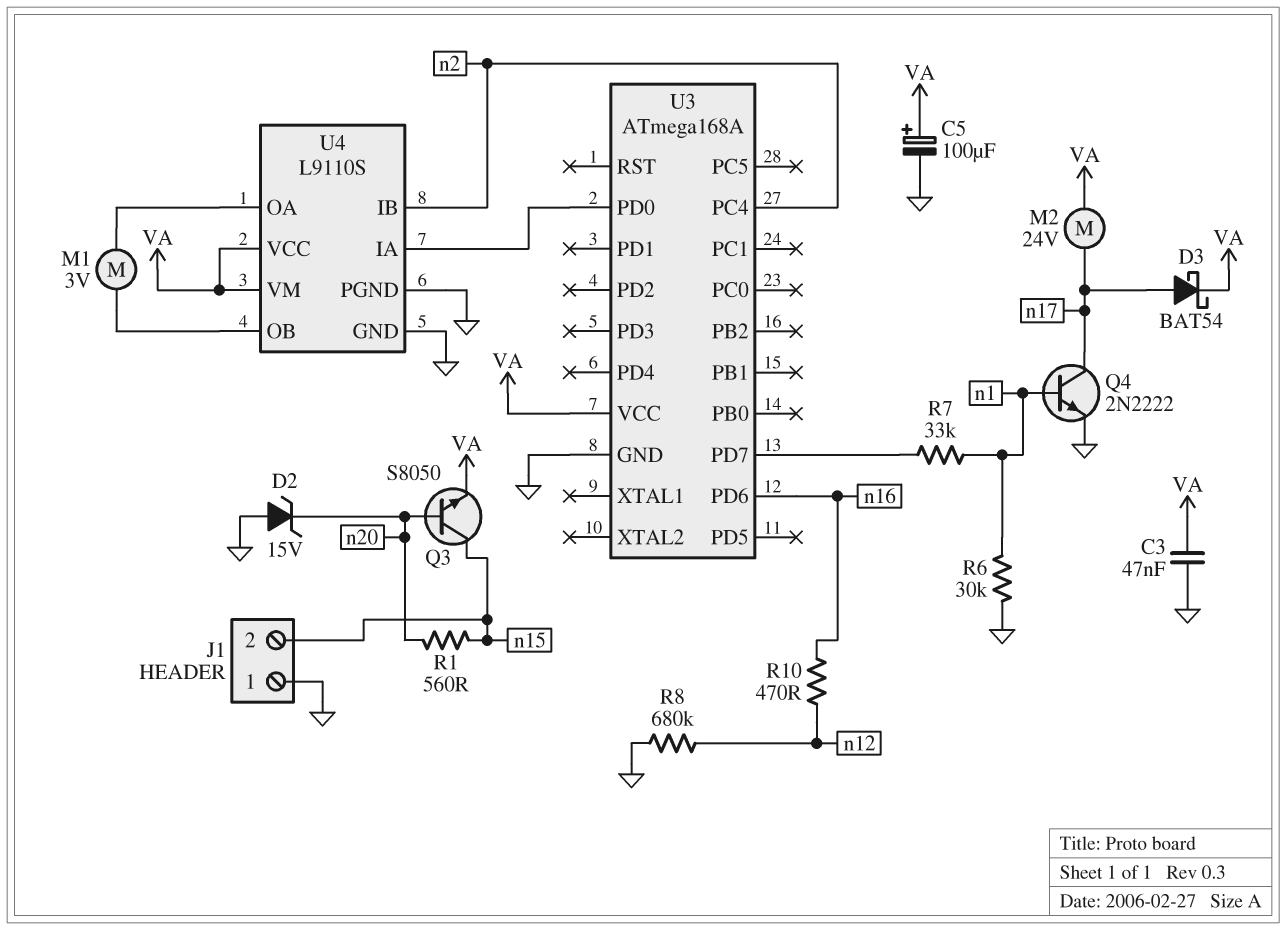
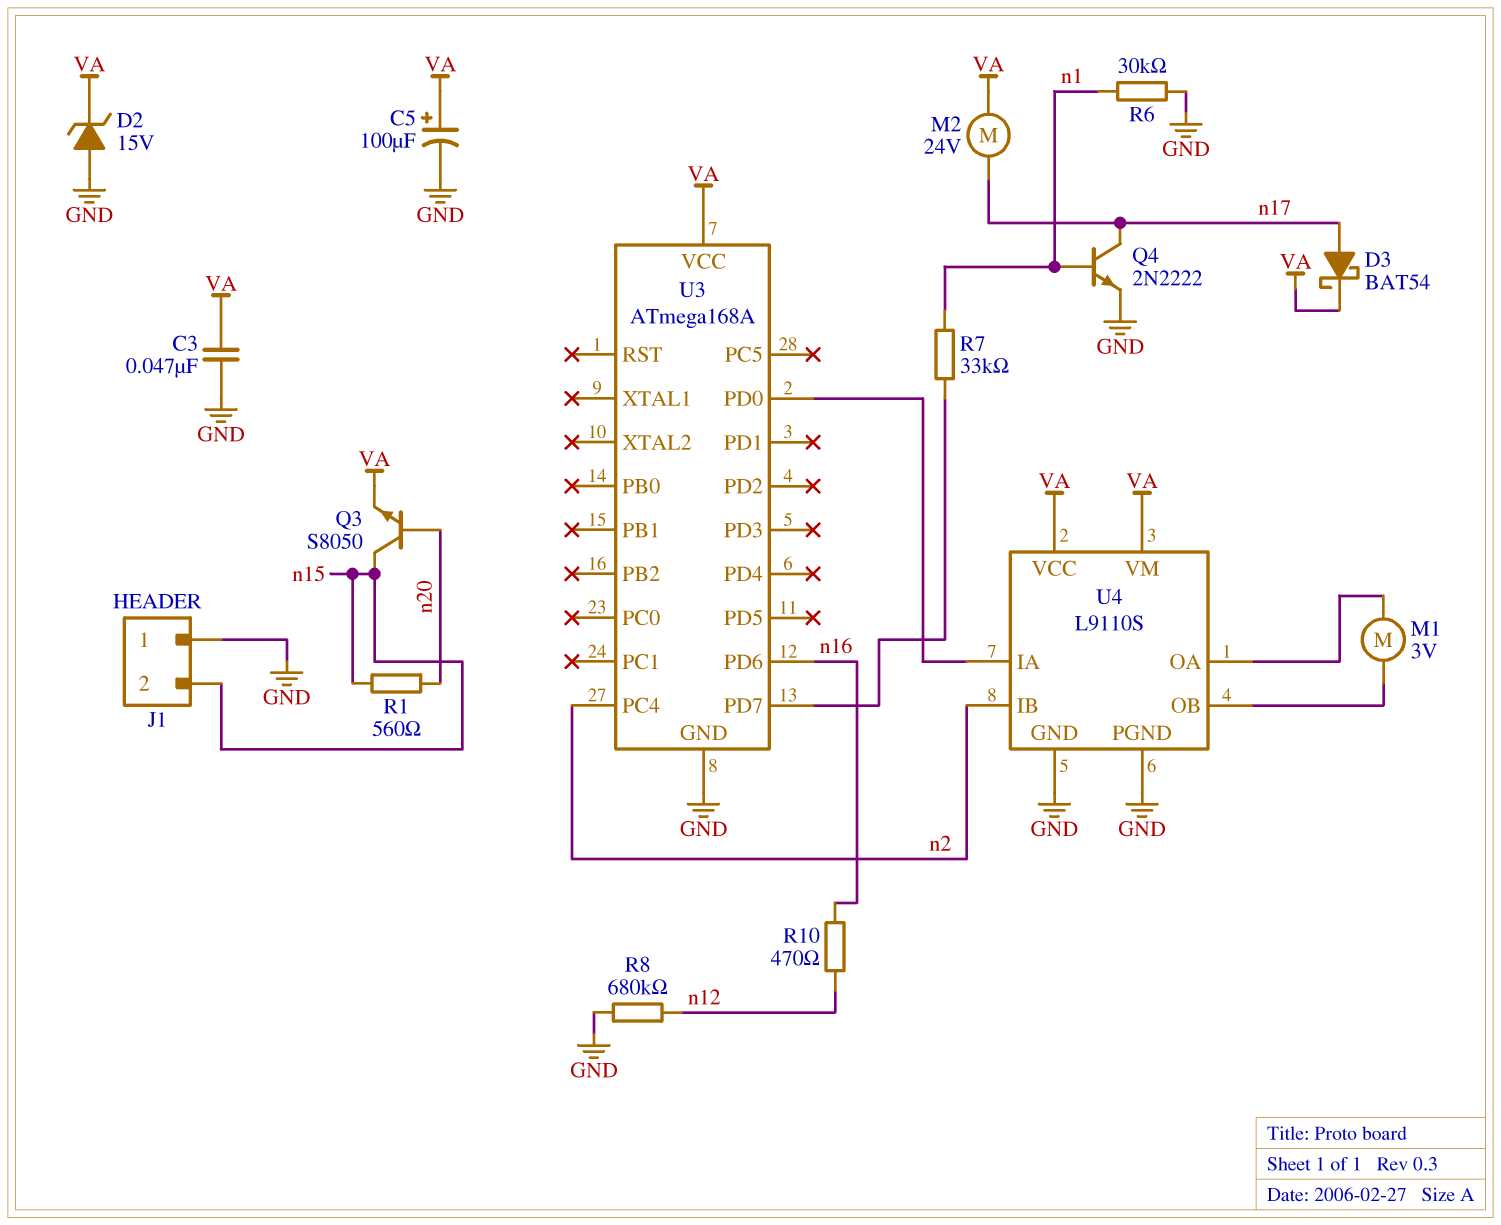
D2: zener 15V (A GND, K n20) -> zener 15V (A GND, K VA)

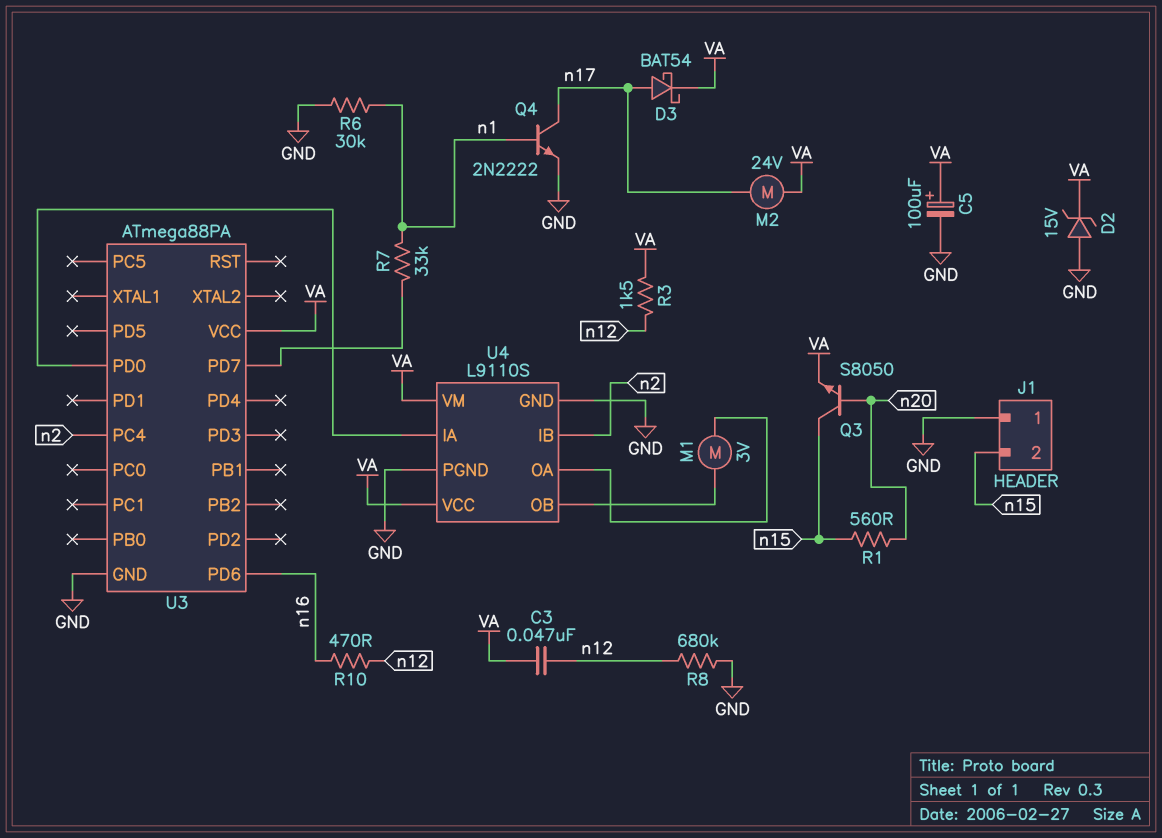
C3: 47nF (GND, VA) -> 47nF (VA, n12)
R3: none -> 1.5k (VA, n12)
U3: ATmega168A -> ATmega88PA

